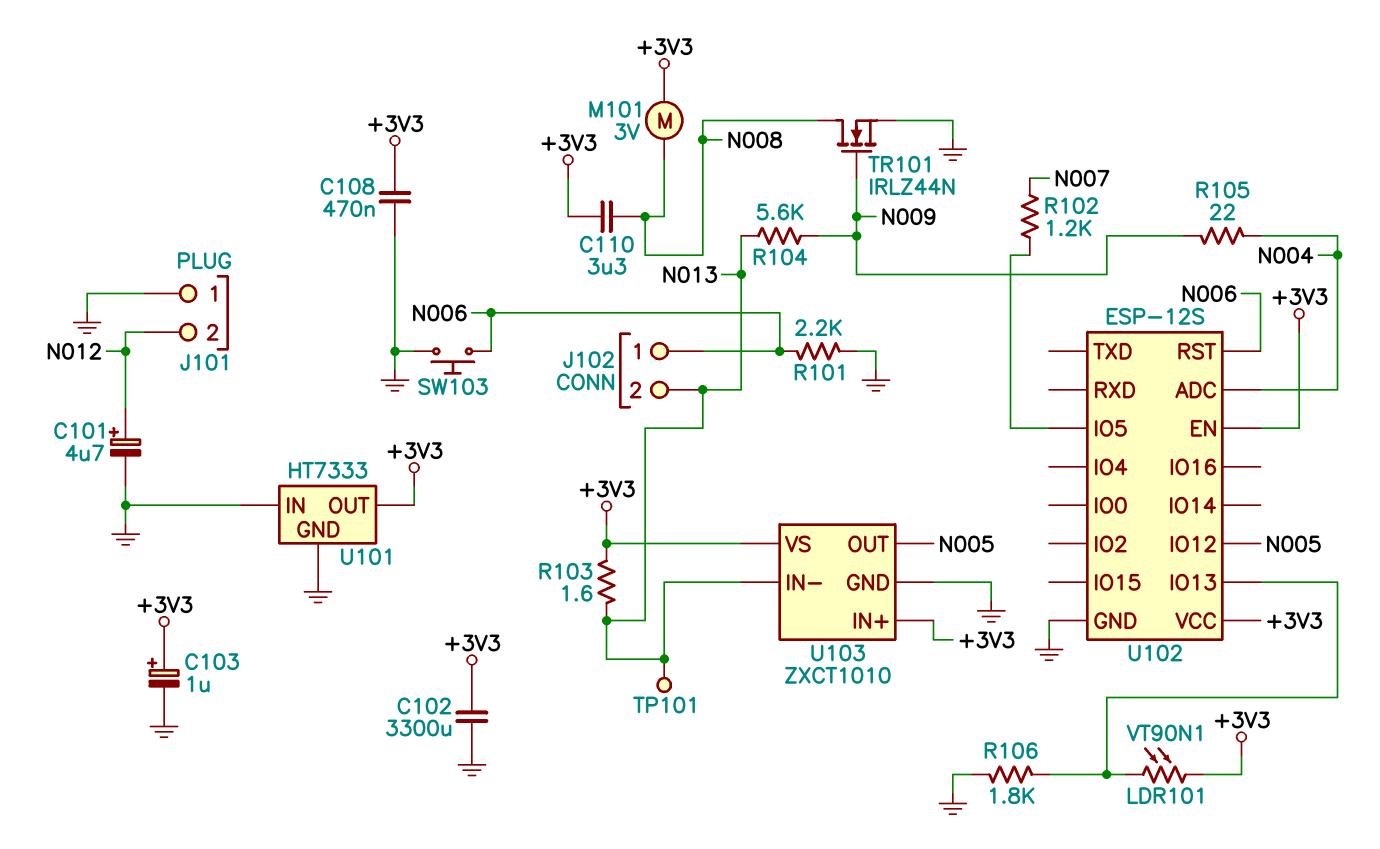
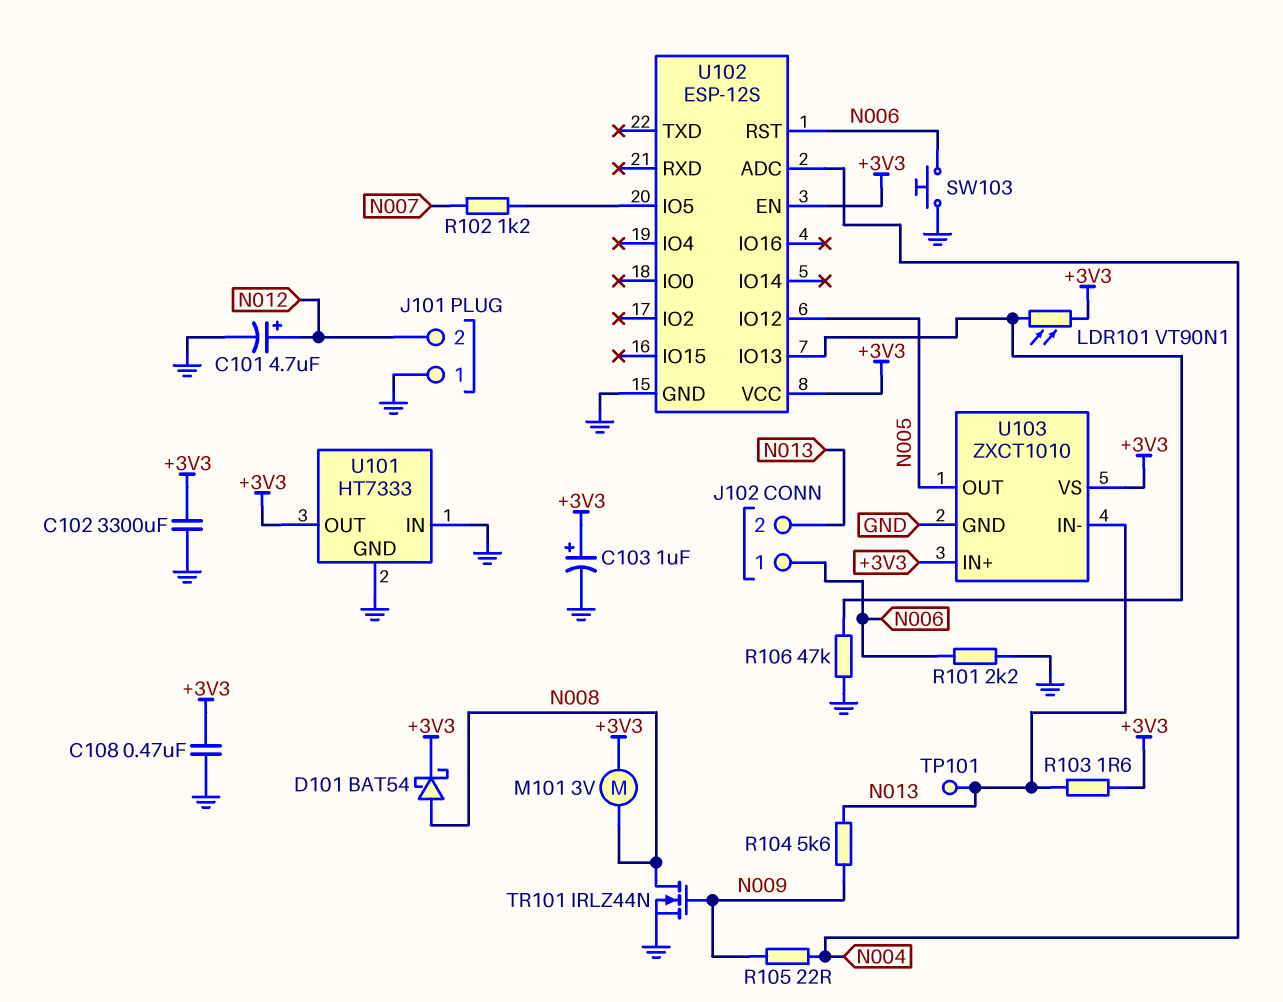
C110: 3.3uF (+3V3, N008) -> none
D101: none -> schottky BAT54 (A N008, K +3V3)
R106: 1.8k (GND, U102/IO13) -> 47k (GND, U102/IO13)

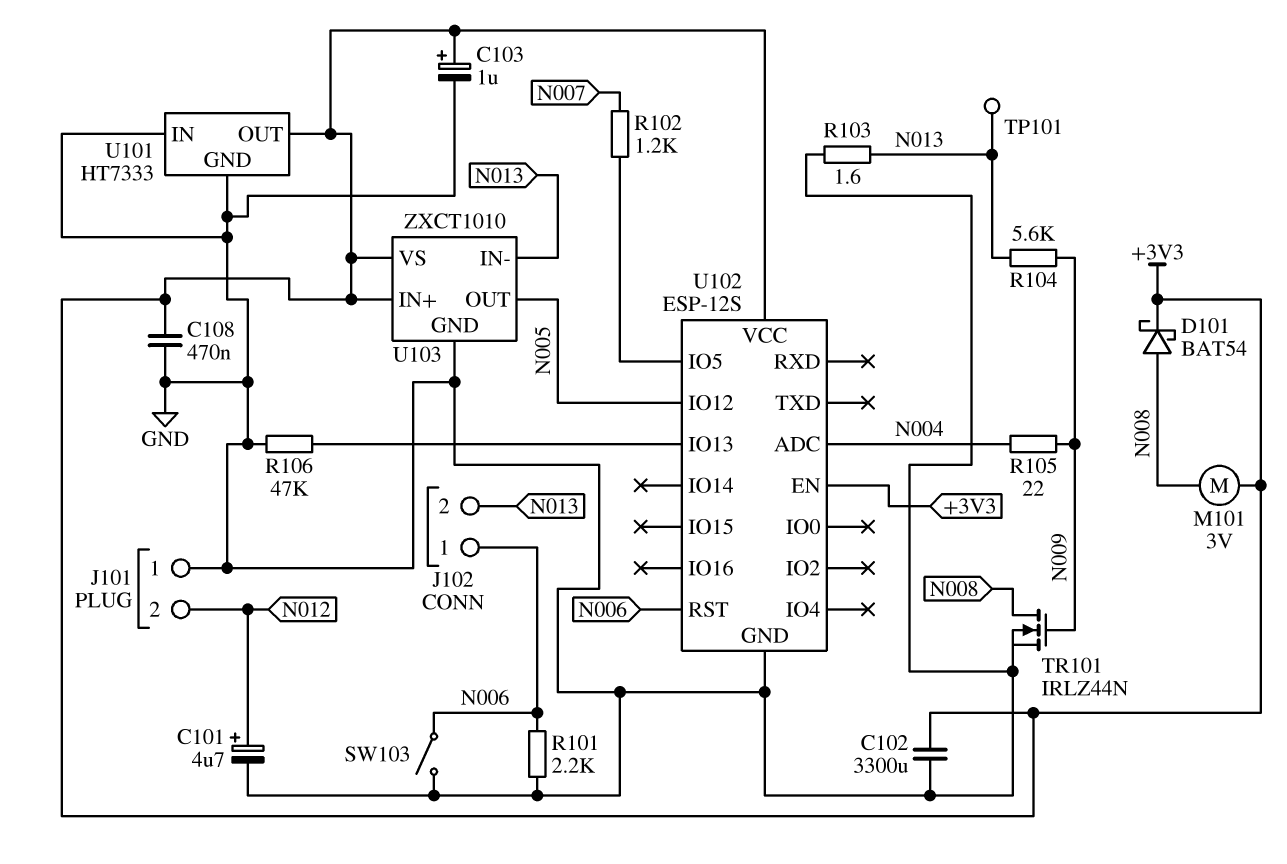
LDR101: VT90N1 (+3V3, U102/IO13) -> none
R103: 1.6 (+3V3, N013) -> 1.6 (GND, N013)
SW103: button (GND, N006) -> switch (GND, N006)

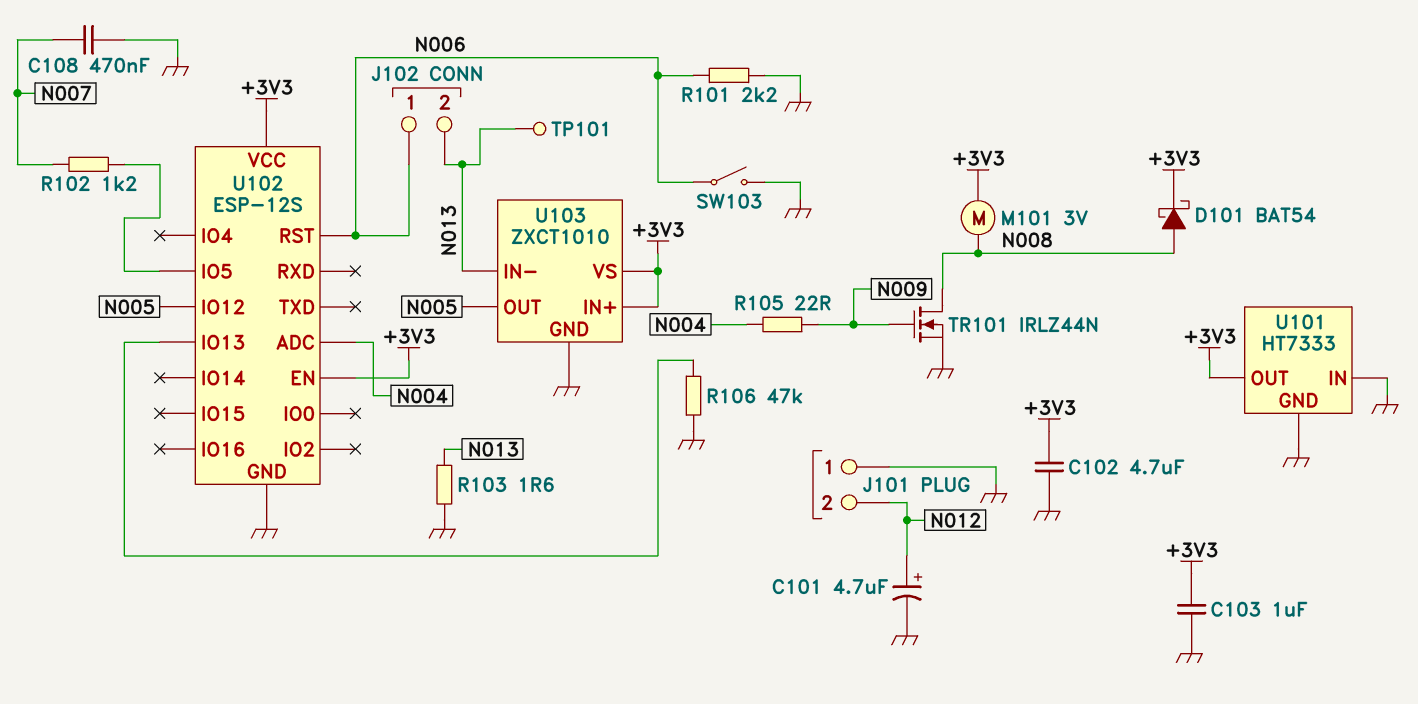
C102: 3300uF (+3V3, GND) -> 4.7uF (+3V3, GND)
C103: 1uF (plus +3V3, minus GND) -> 1uF (+3V3, GND)
C108: 470nF (+3V3, GND) -> 470nF (GND, N007)
R104: 5.6k (N009, N013) -> none

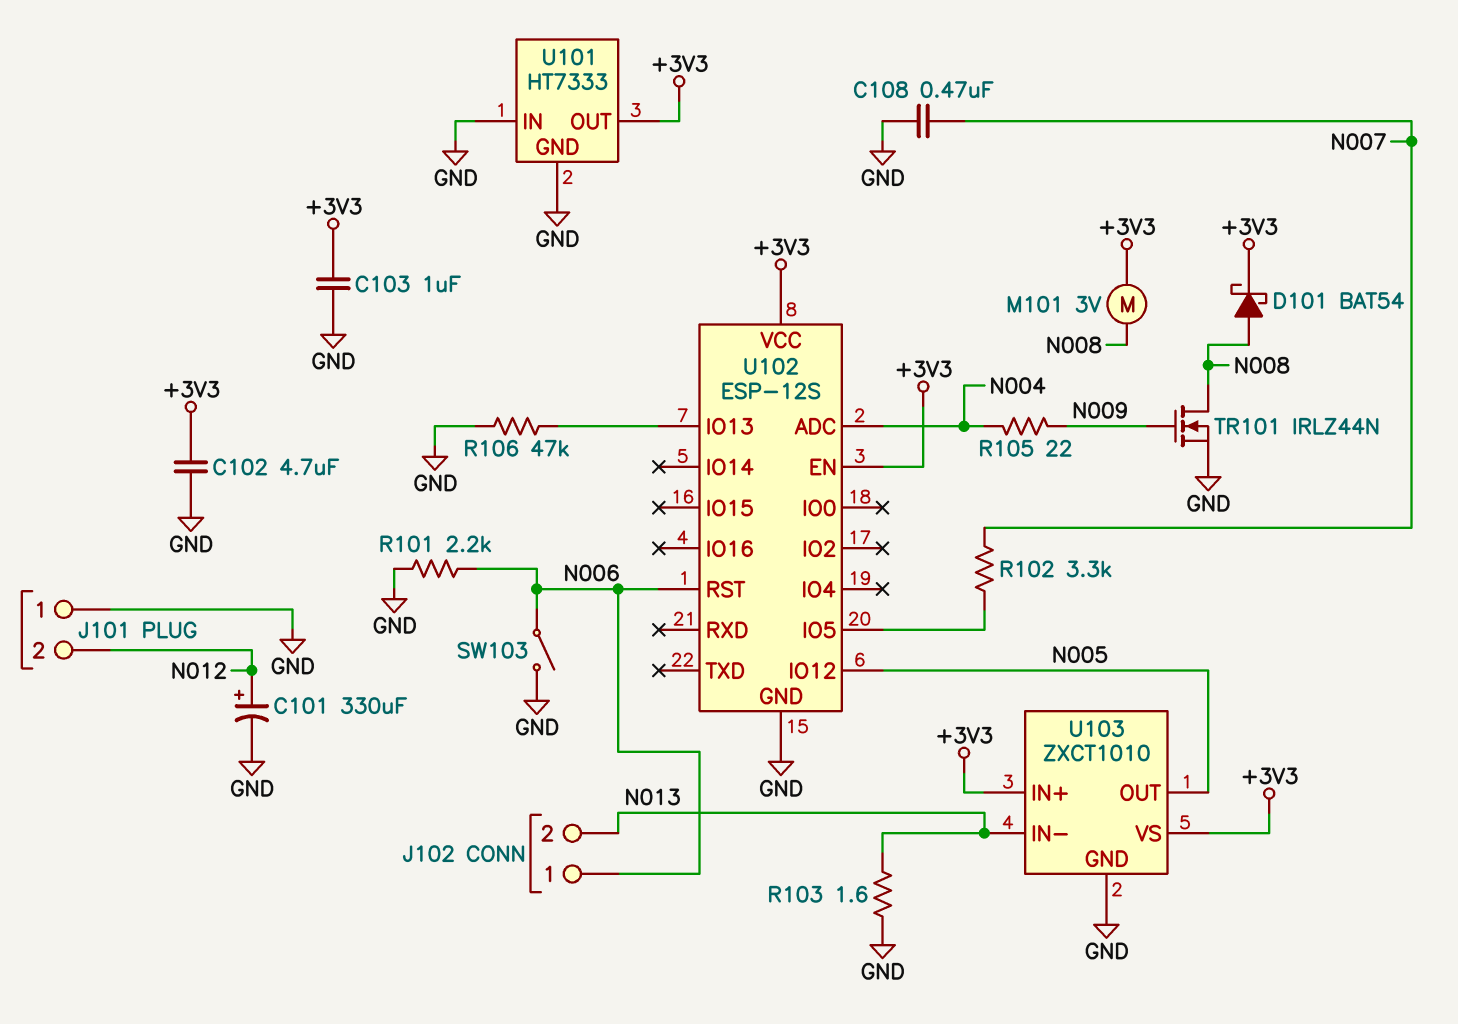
C101: 4.7uF (plus N012, minus GND) -> 330uF (plus N012, minus GND)
R102: 1.2k (N007, U102/IO5) -> 3.3k (N007, U102/IO5)
TP101: test point (N013) -> none

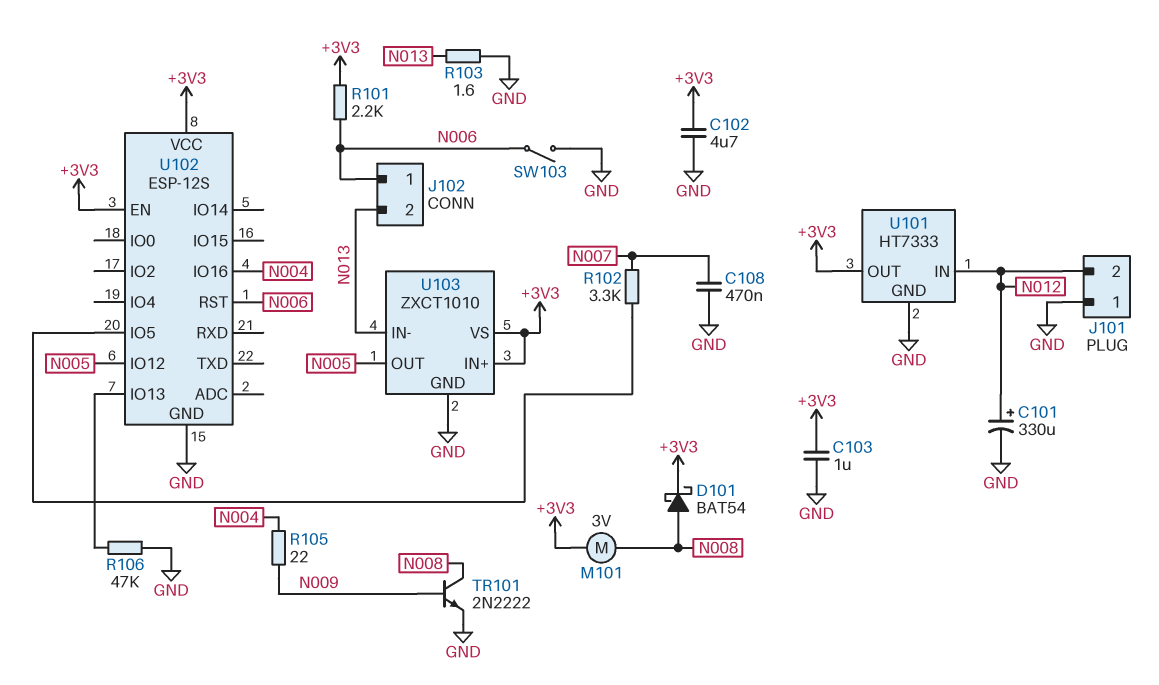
R101: 2.2k (GND, N006) -> 2.2k (+3V3, N006)
TR101: NMOS IRLZ44N (G N009, D N008, S GND) -> NPN 2N2222 (B N009, C N008, E GND)
U101 pin IN: GND -> N012
U102 pin ADC: N004 -> none
U102 pin IO16: none -> N004

